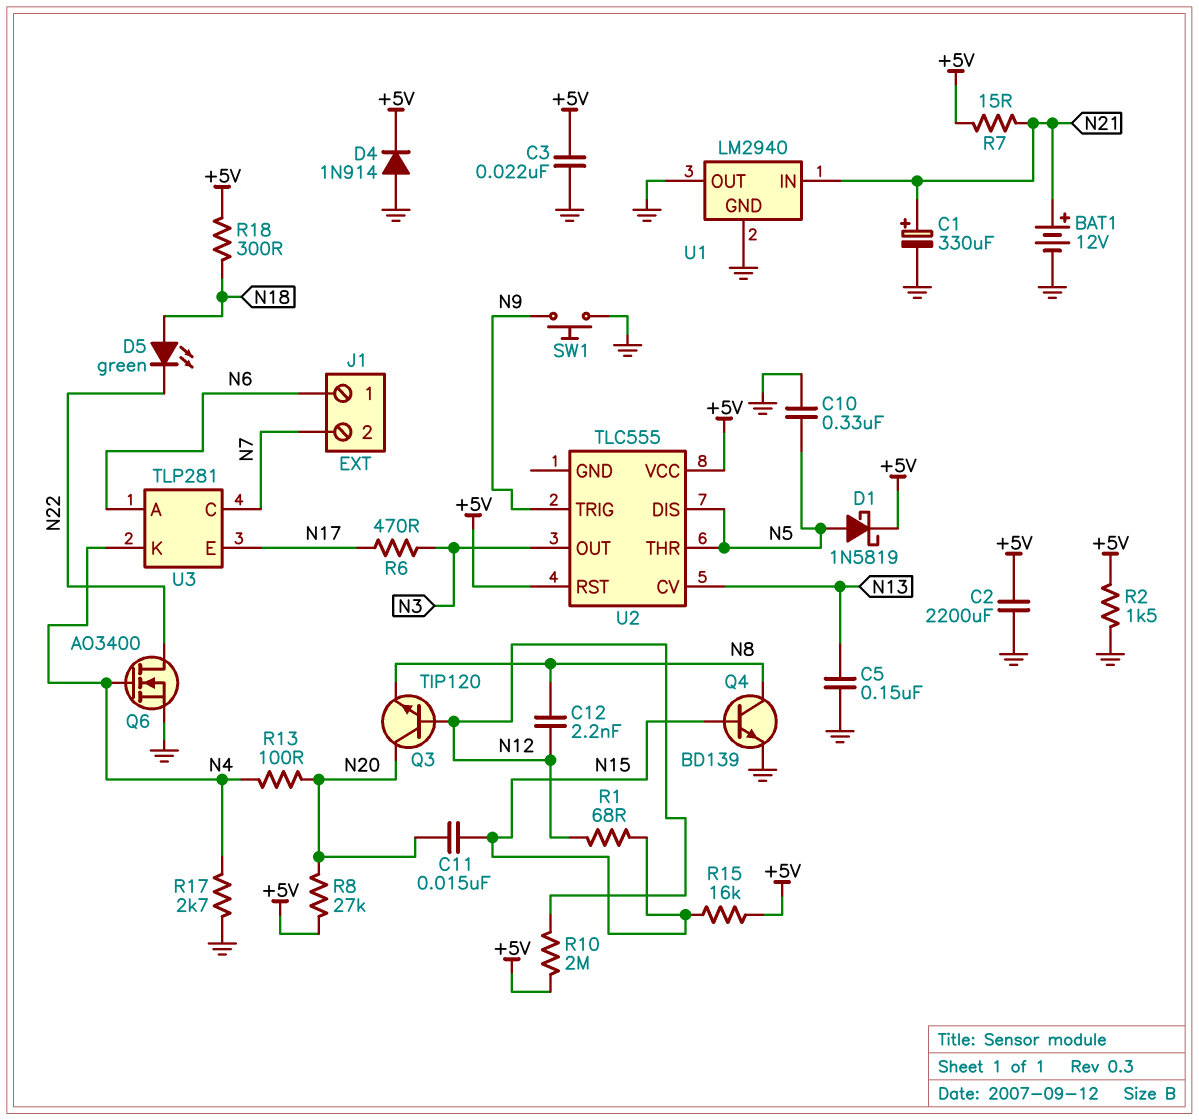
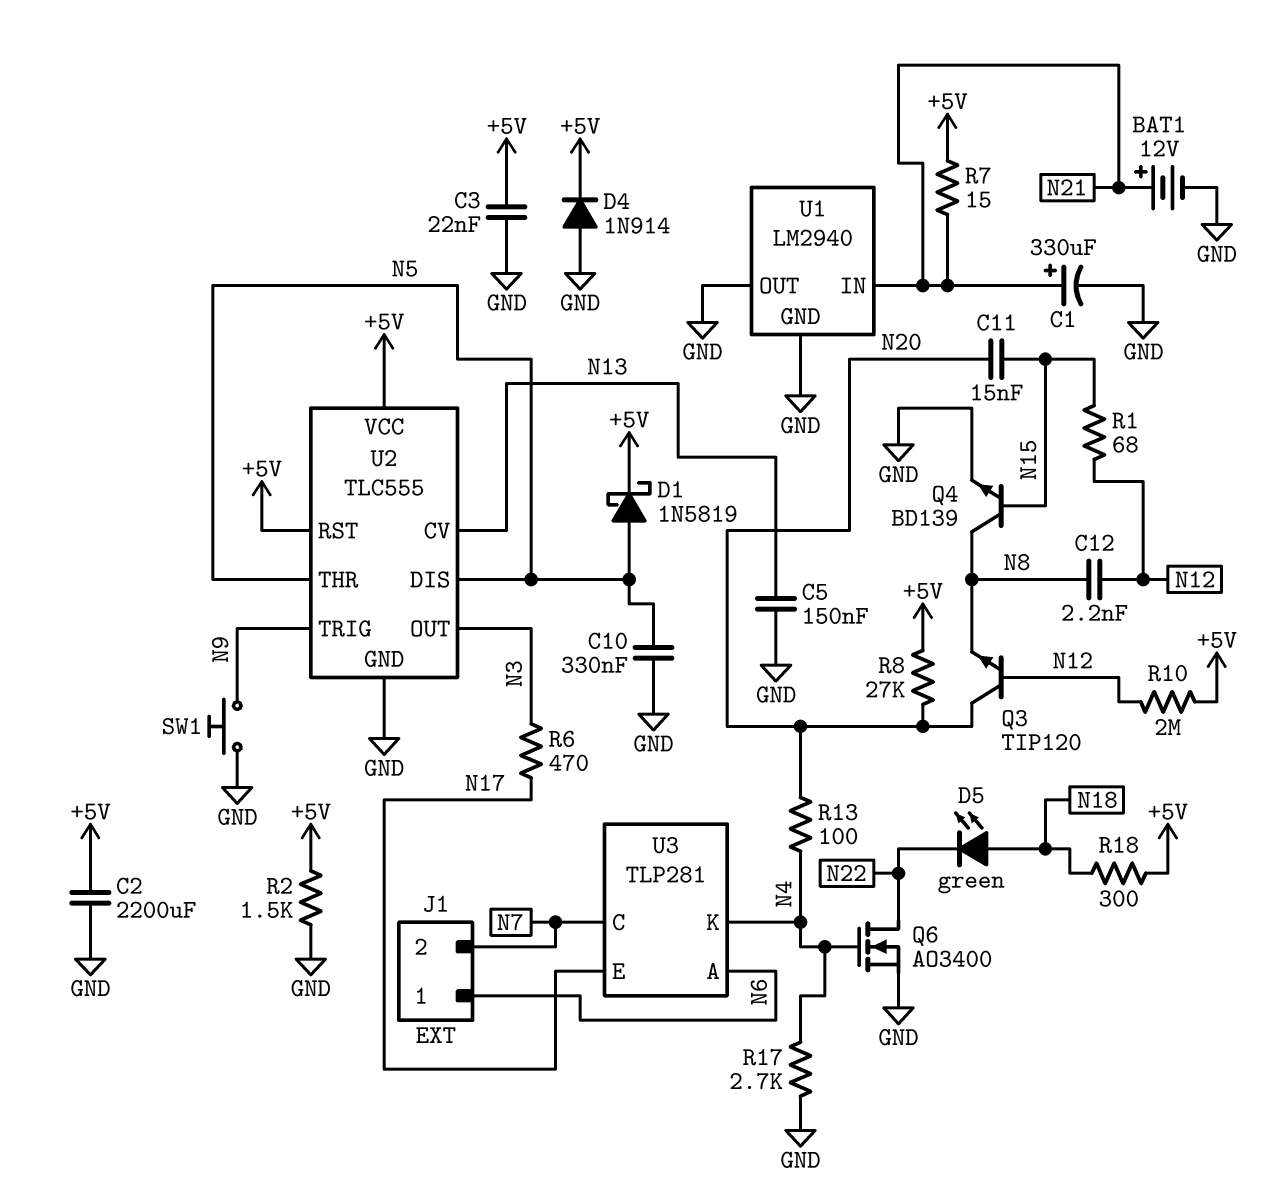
R15: 16k (+5V, N15) -> none
U2 pin GND: none -> GND

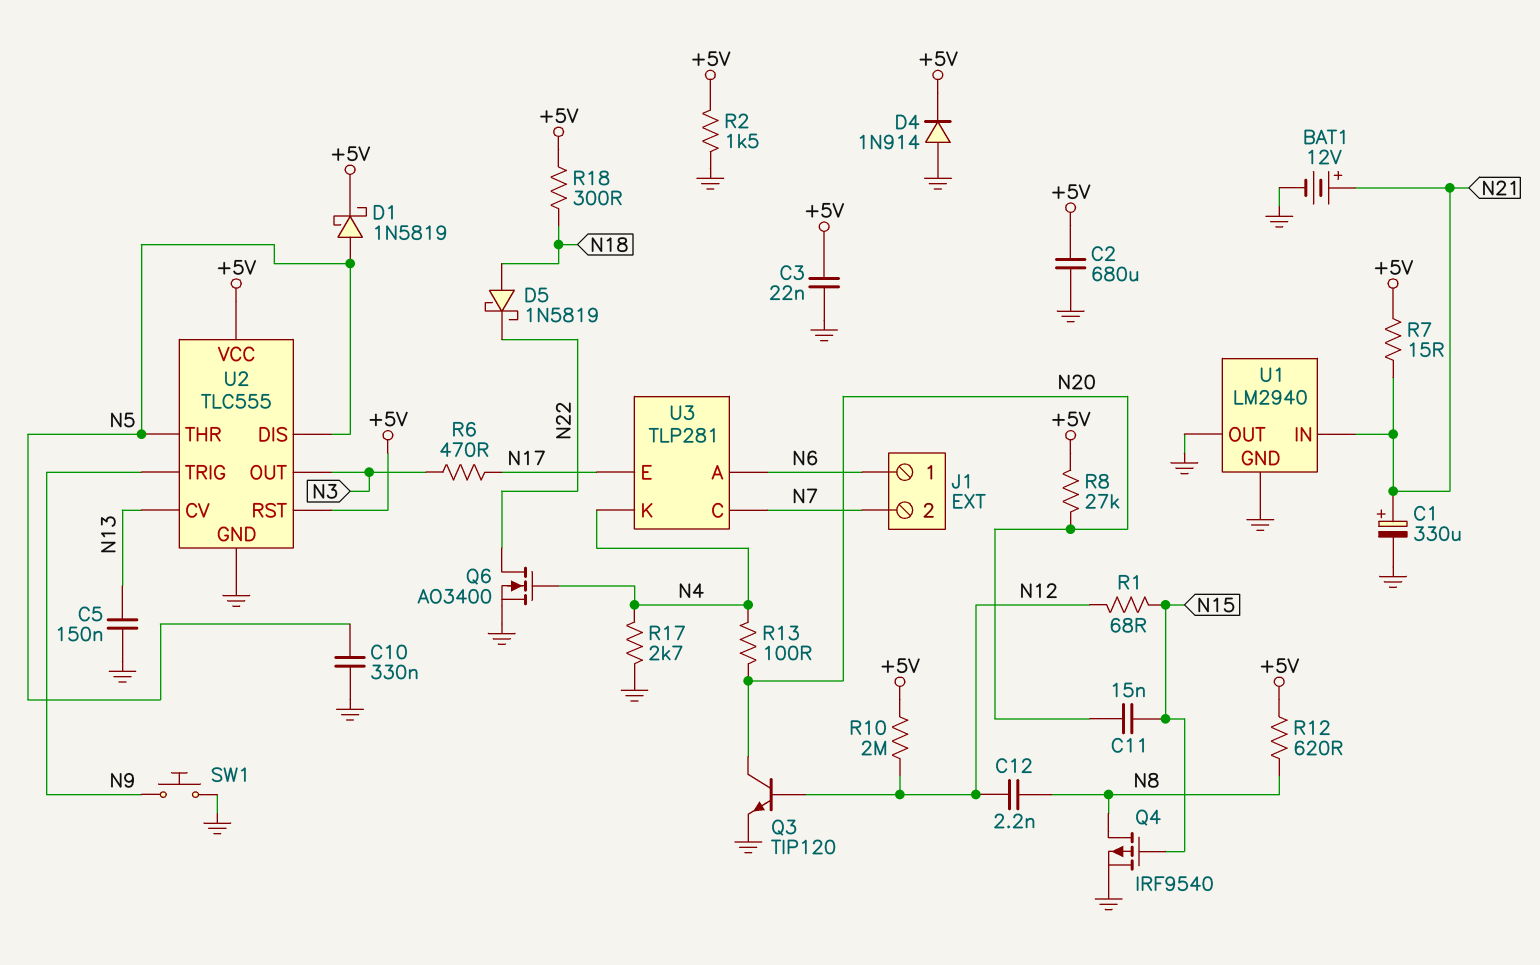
C2: 2200uF (+5V, GND) -> 680uF (+5V, GND)
D5: LED green (A N18, K N22) -> schottky 1N5819 (A N18, K N22)
Q3: NPN TIP120 (B N12, C N20, E N8) -> NPN TIP120 (B N12, C N20, E GND)
Q4: NPN BD139 (B N15, C N8, E GND) -> PMOS IRF9540 (G N15, D N8, S GND)
R12: none -> 620 (+5V, N8)

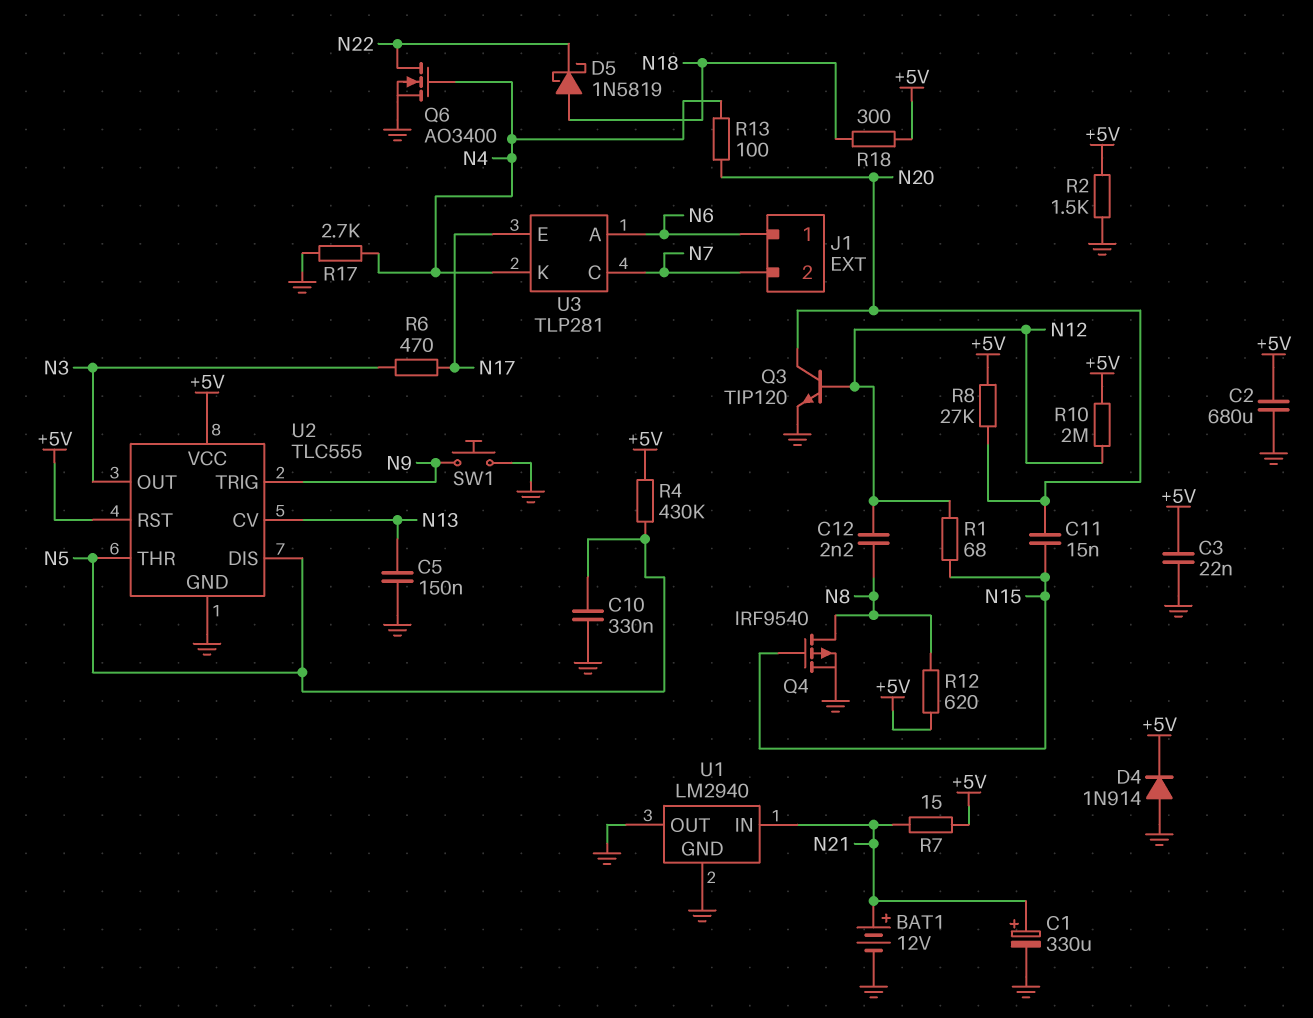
D1: schottky 1N5819 (A N5, K +5V) -> none
R4: none -> 430k (+5V, N5)

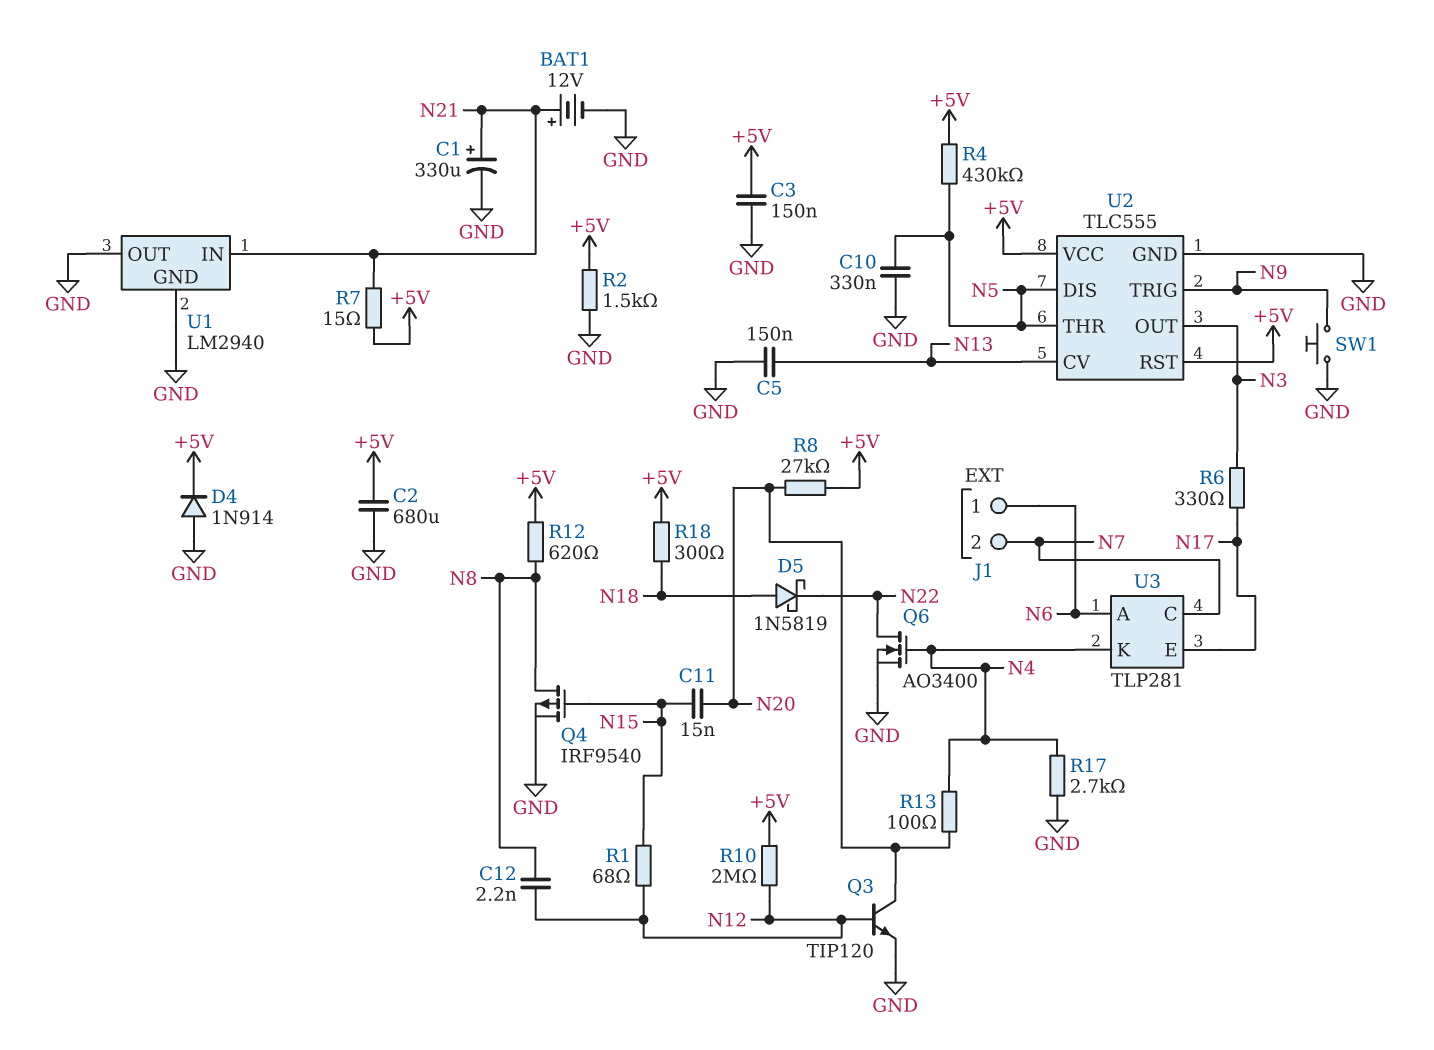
C3: 22nF (+5V, GND) -> 150nF (+5V, GND)
R6: 470 (N3, N17) -> 330 (N3, N17)

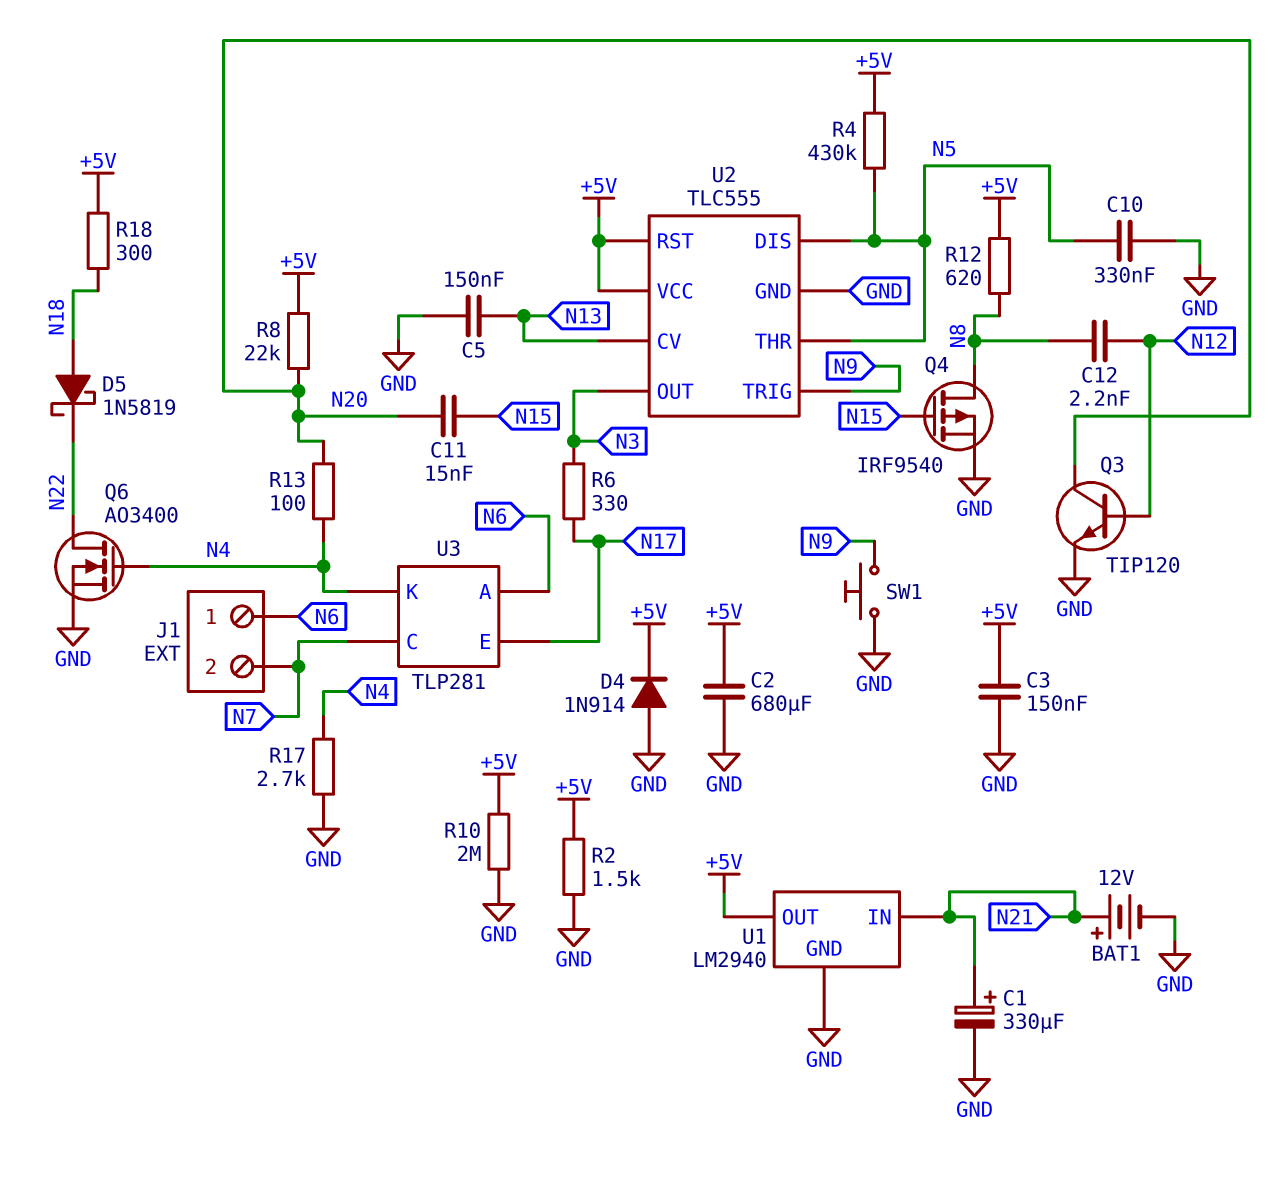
R1: 68 (N12, N15) -> none
R7: 15 (+5V, N21) -> none
R8: 27k (+5V, N20) -> 22k (+5V, N20)
R10: 2M (+5V, N12) -> 2M (+5V, GND)
U1 pin OUT: GND -> +5V

